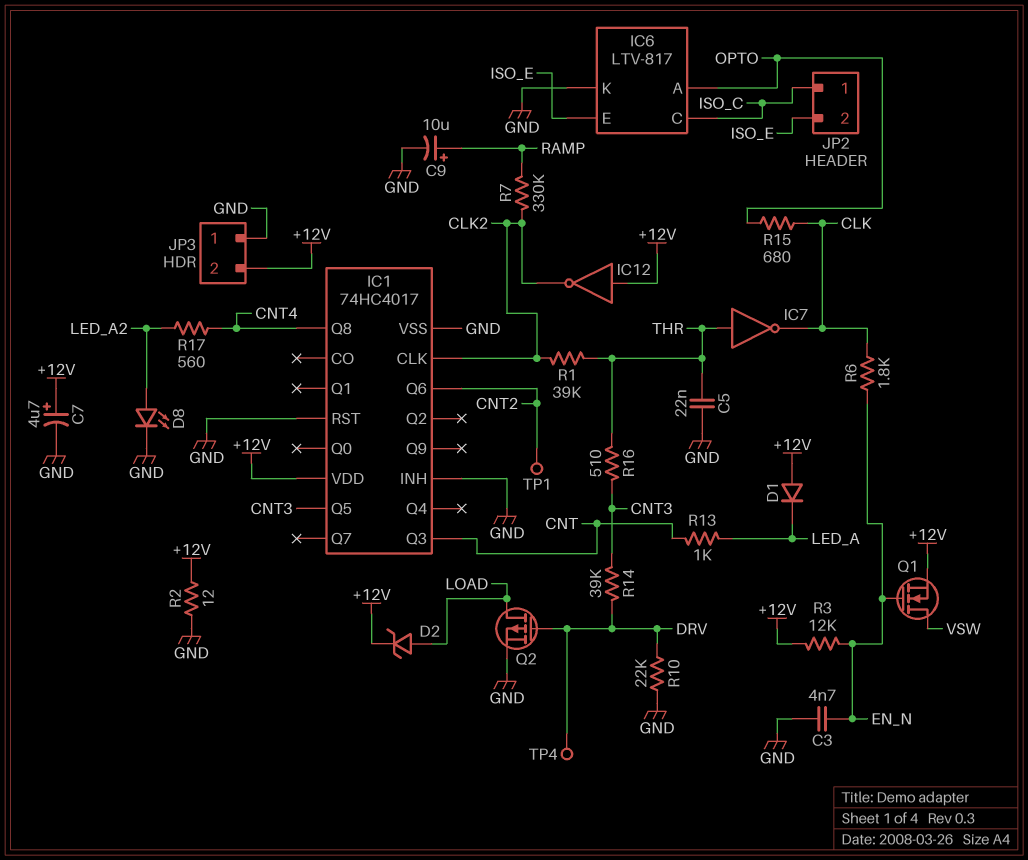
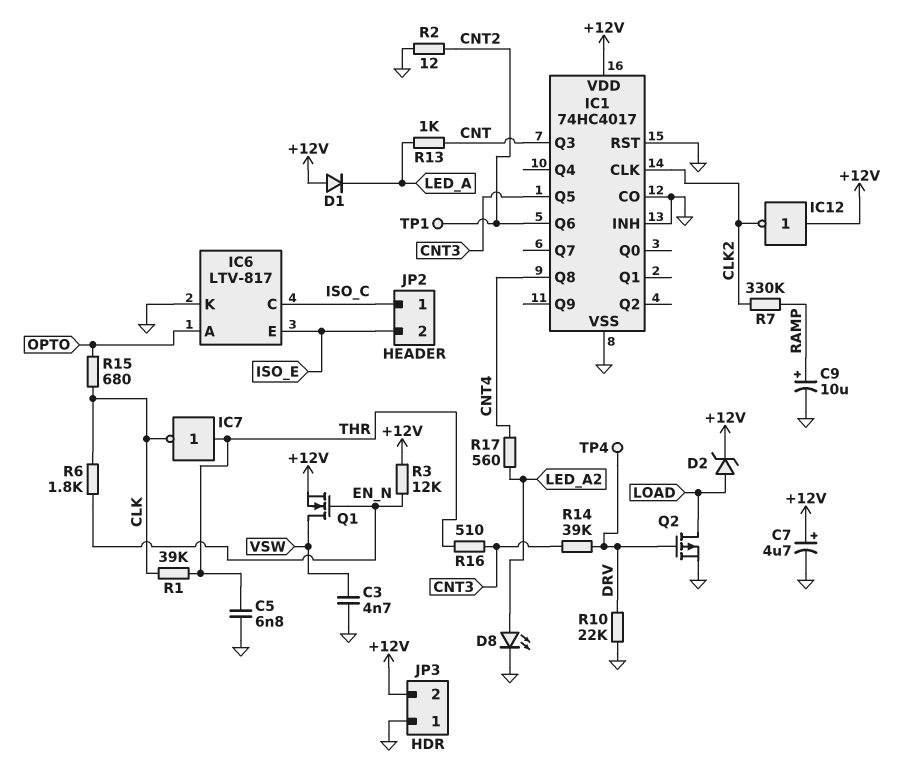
C3: 4.7nF (EN_N, GND) -> 4.7nF (GND, VSW)
C5: 22nF (GND, THR) -> 6.8nF (GND, THR)
IC1 pin CO: none -> GND
R1: 39k (CLK2, THR) -> 39k (CLK, THR)
R2: 12 (+12V, GND) -> 12 (CNT2, GND)

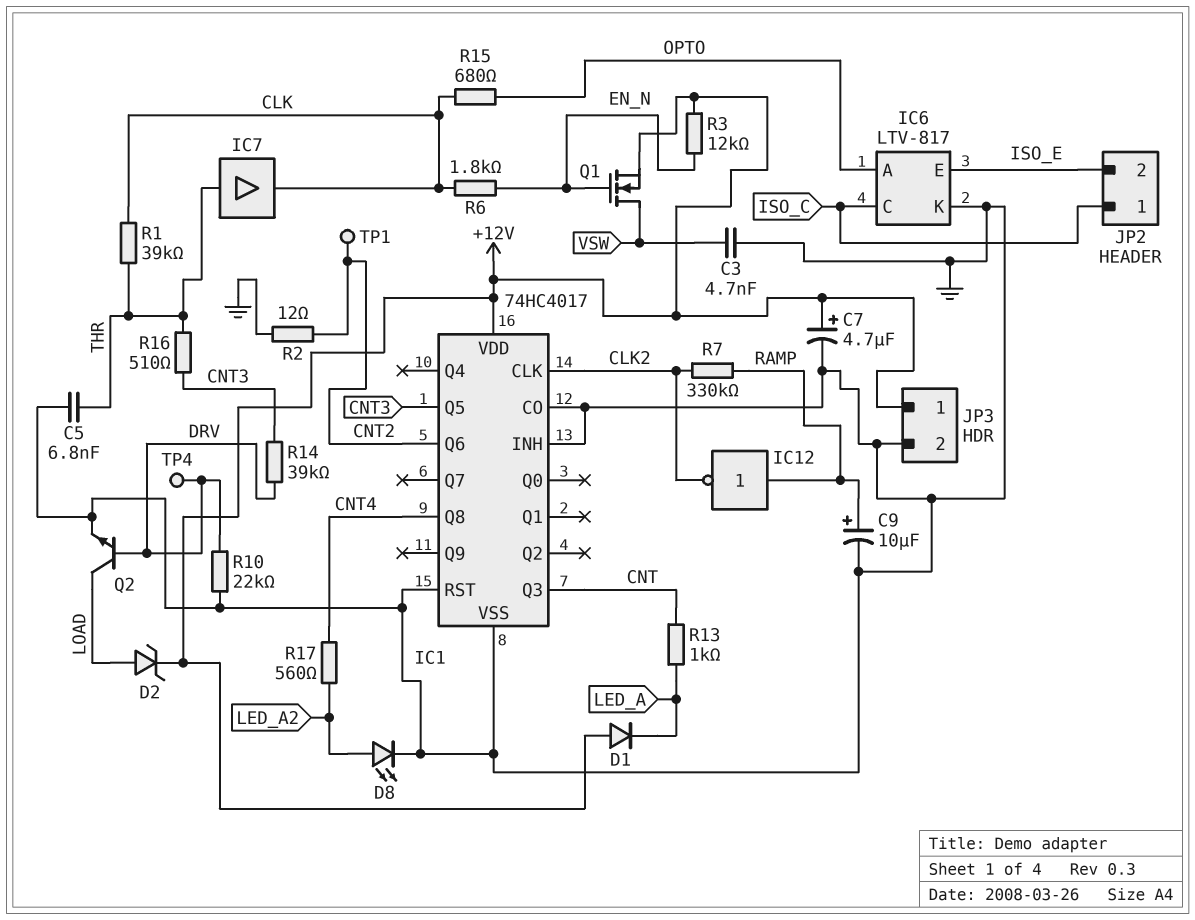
IC7: NOT (in THR, out CLK) -> buffer (in THR, out CLK)
IC12: NOT (in +12V, out CLK2) -> NOT (in RAMP, out CLK2)
JP3 pin 1: GND -> +12V
JP3 pin 2: +12V -> GND
Q2: PMOS (G DRV, D LOAD, S GND) -> NPN (B DRV, C LOAD, E GND)

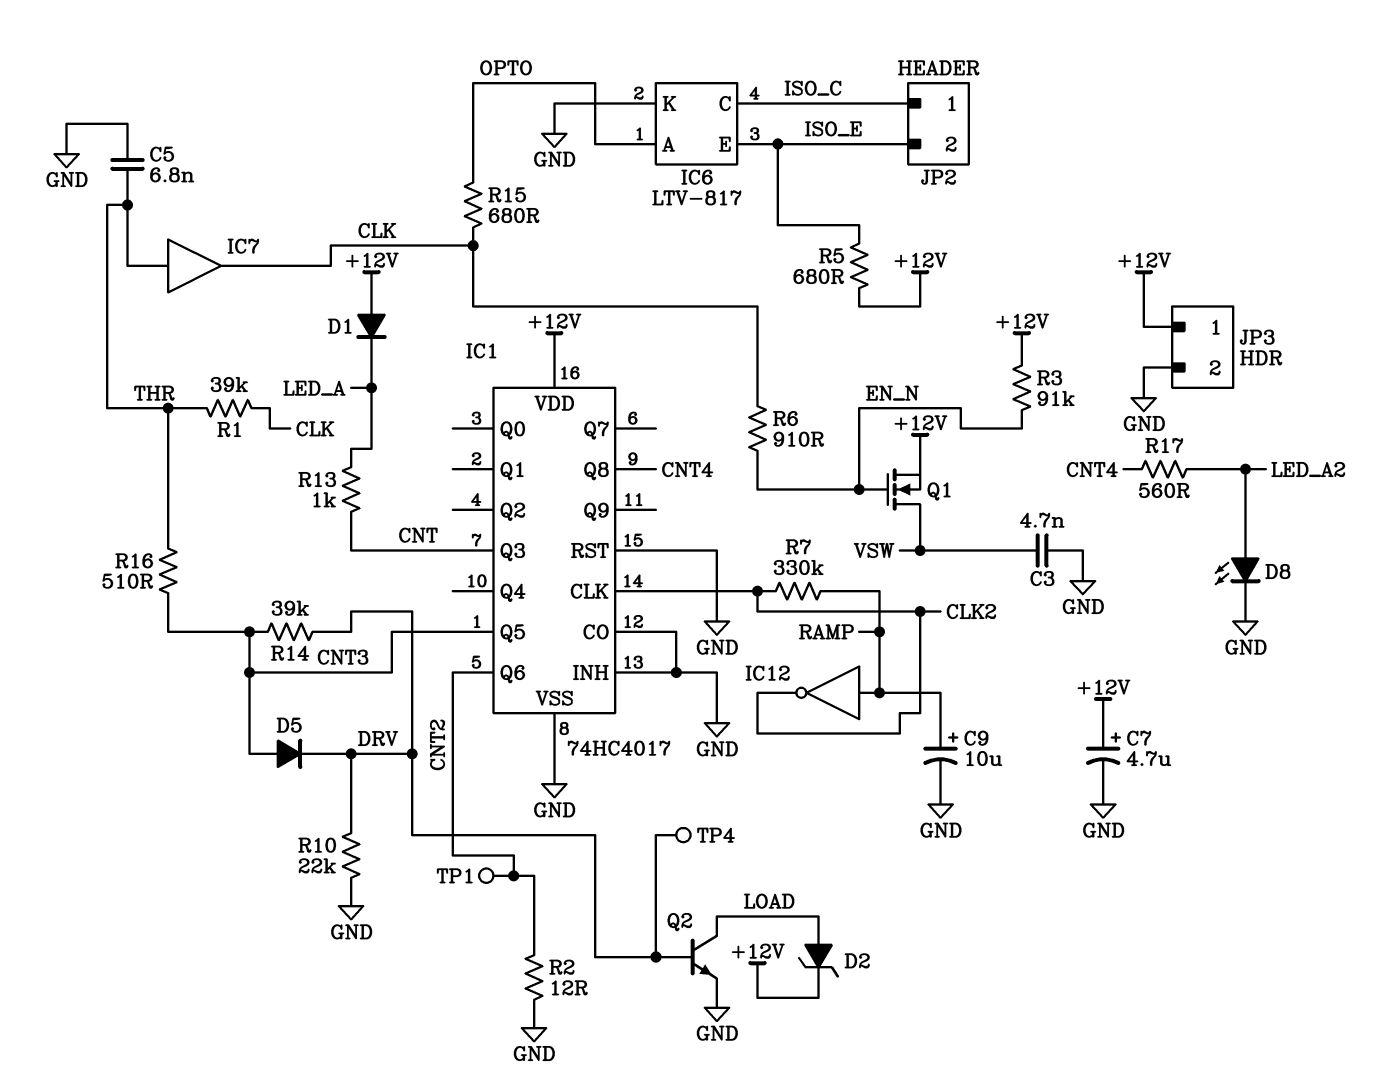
D5: none -> diode (A CNT3, K DRV)
R3: 12k (+12V, EN_N) -> 91k (+12V, EN_N)
R5: none -> 680 (+12V, ISO_E)
R6: 1.8k (CLK, EN_N) -> 910 (CLK, EN_N)

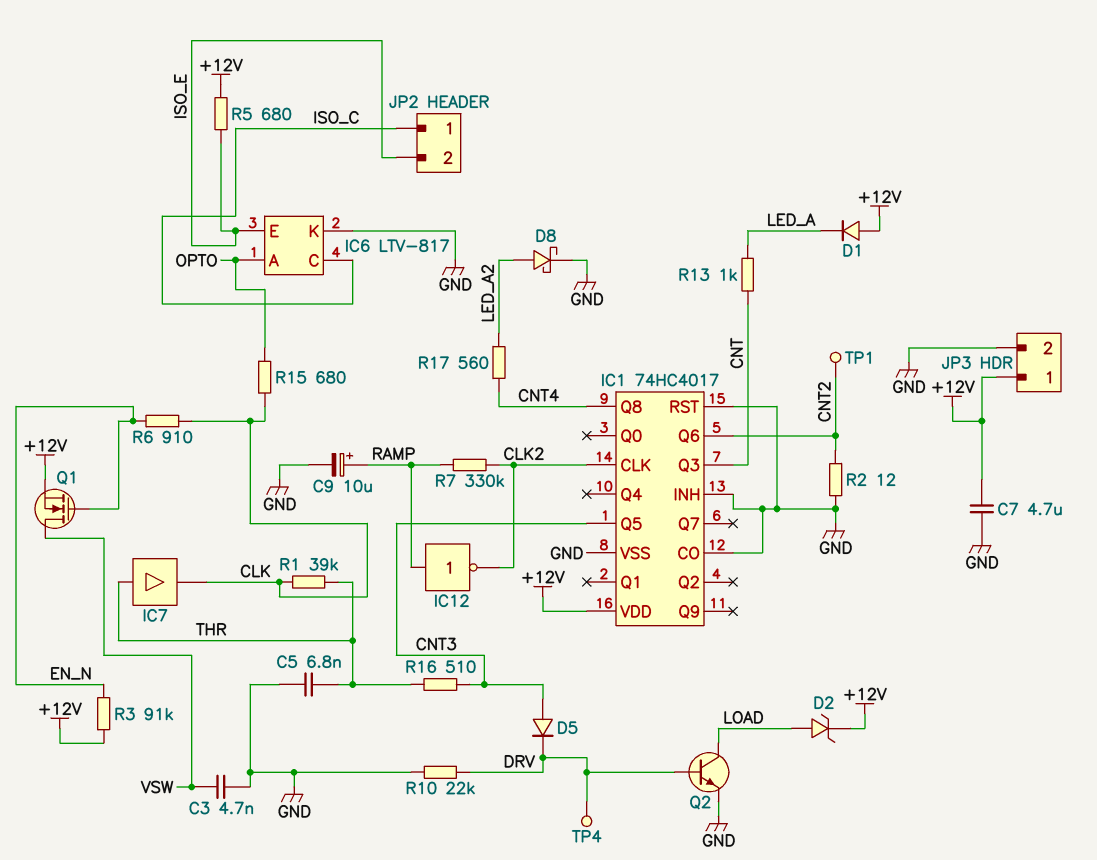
C7: 4.7uF (plus +12V, minus GND) -> 4.7uF (+12V, GND)
D8: LED (A LED_A2, K GND) -> schottky (A LED_A2, K GND)
R14: 39k (CNT3, DRV) -> none

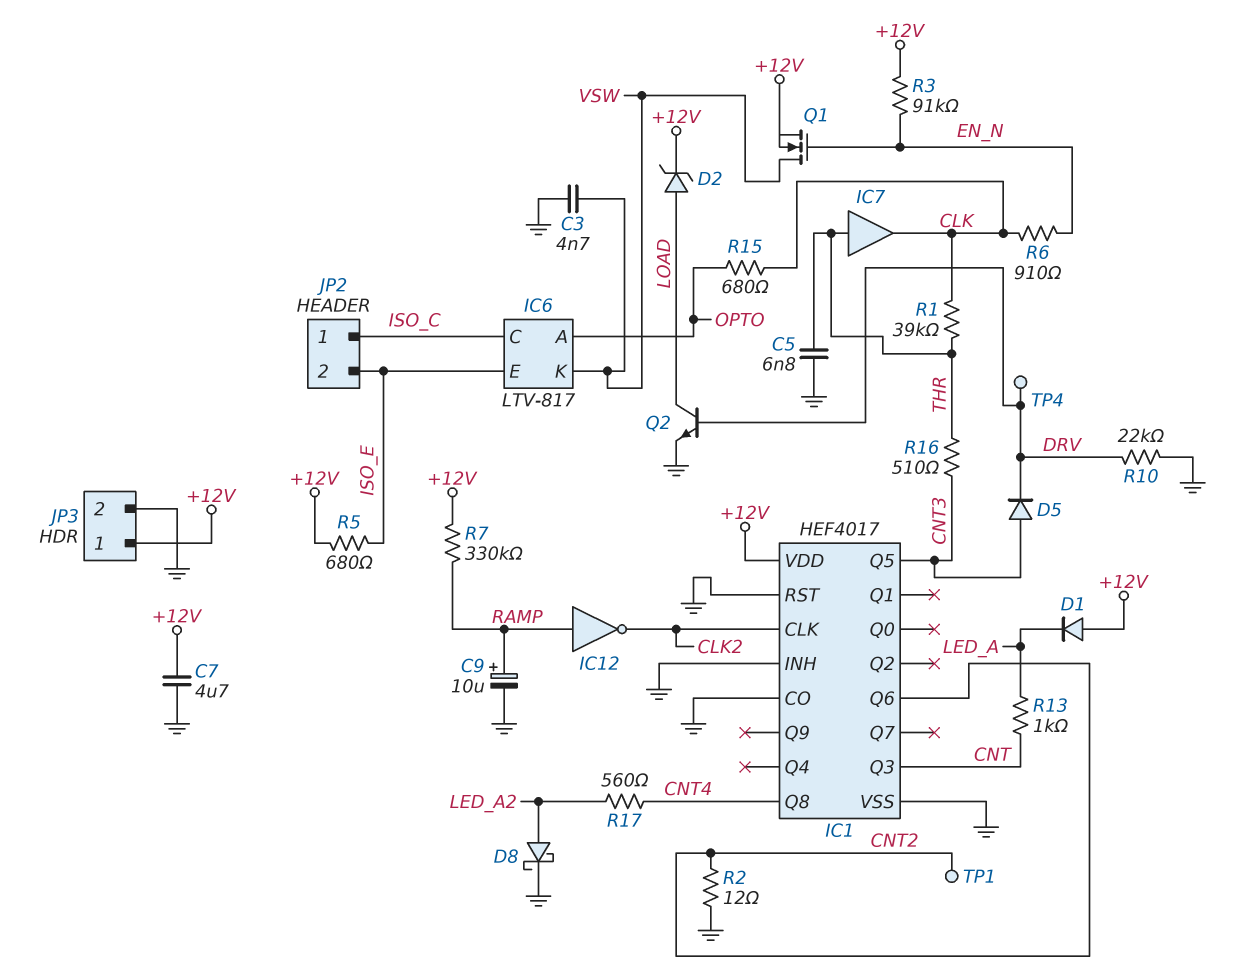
IC1: 74HC4017 -> HEF4017
IC6 pin K: GND -> VSW
R7: 330k (CLK2, RAMP) -> 330k (+12V, RAMP)

